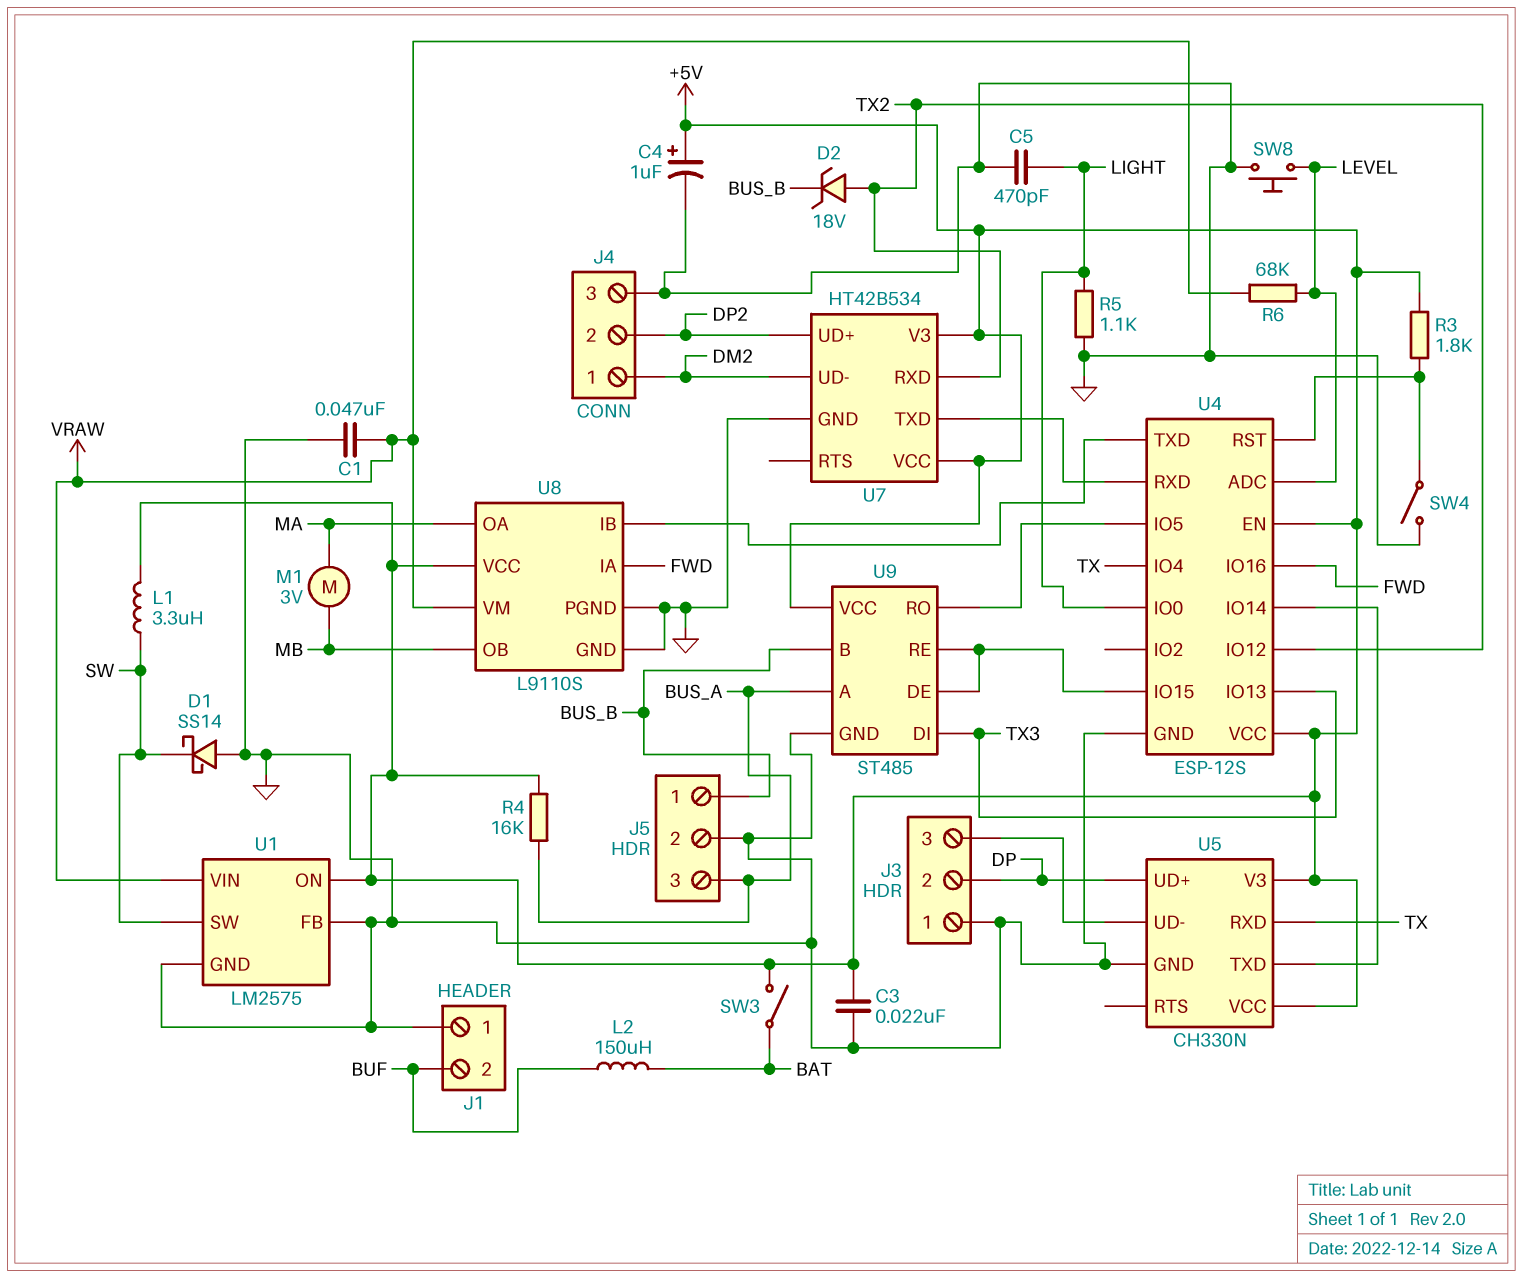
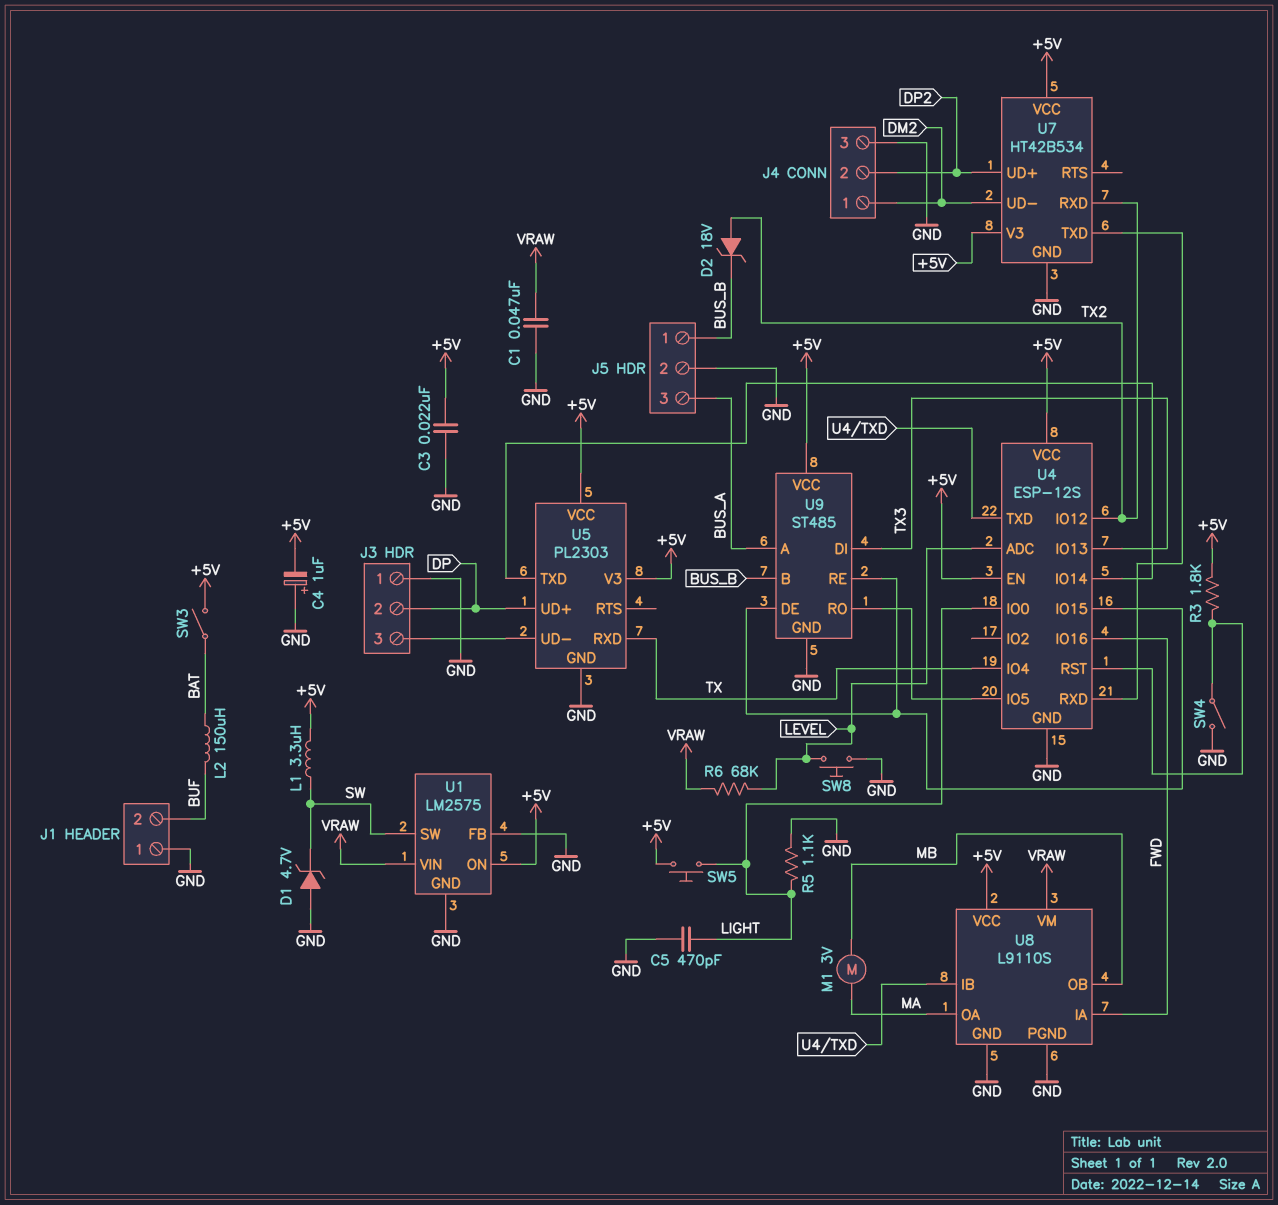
C4: 1uF (plus +5V, minus GND) -> 1uF (plus GND, minus +5V)
D1: schottky SS14 (A GND, K SW) -> zener 4.7V (A GND, K SW)
R4: 16k (+5V, BUS_A) -> none
SW5: none -> button (+5V, LIGHT)
U5: CH330N -> PL2303

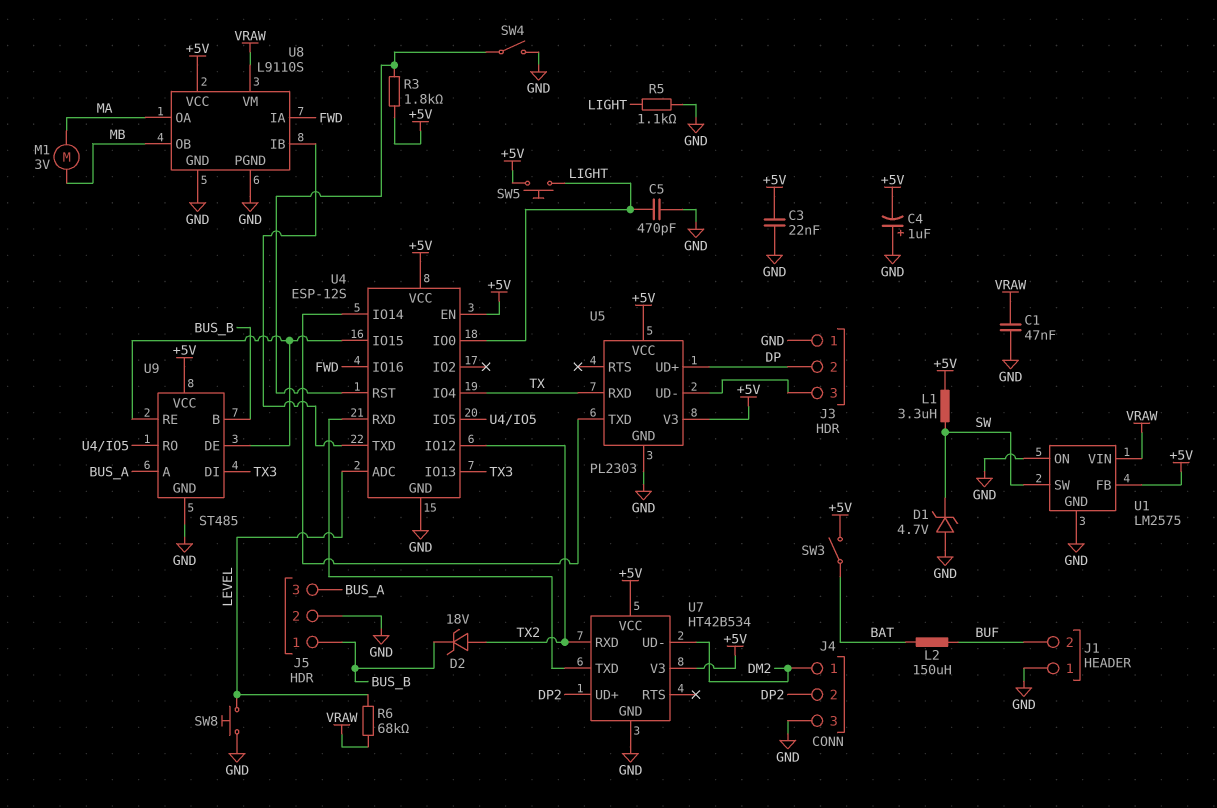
U1 pin FB: GND -> +5V
U1 pin ON: +5V -> GND

